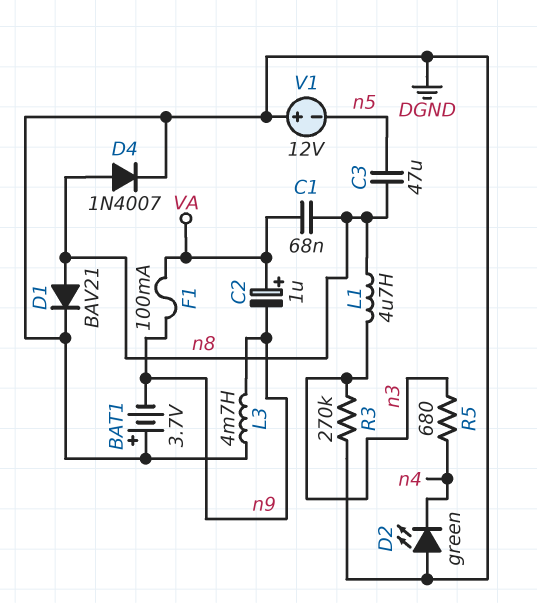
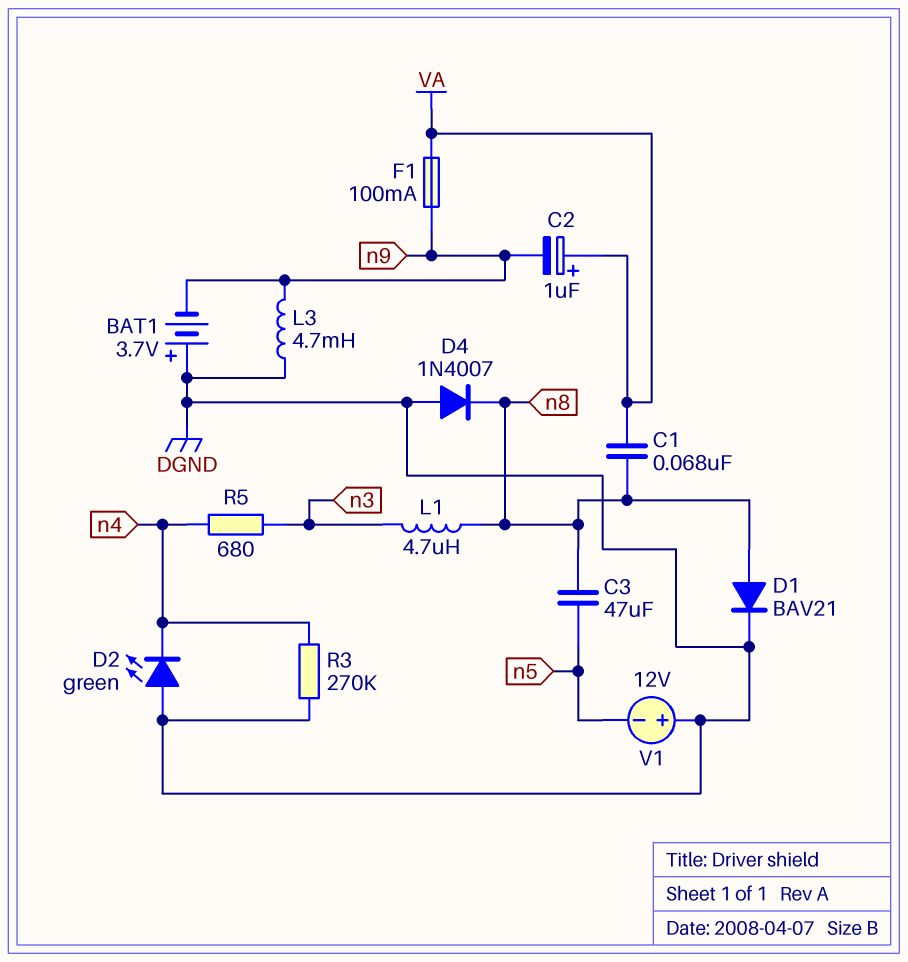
D4: diode 1N4007 (A n8, K DGND) -> diode 1N4007 (A DGND, K n8)
R3: 270k (DGND, n3) -> 270k (DGND, n4)

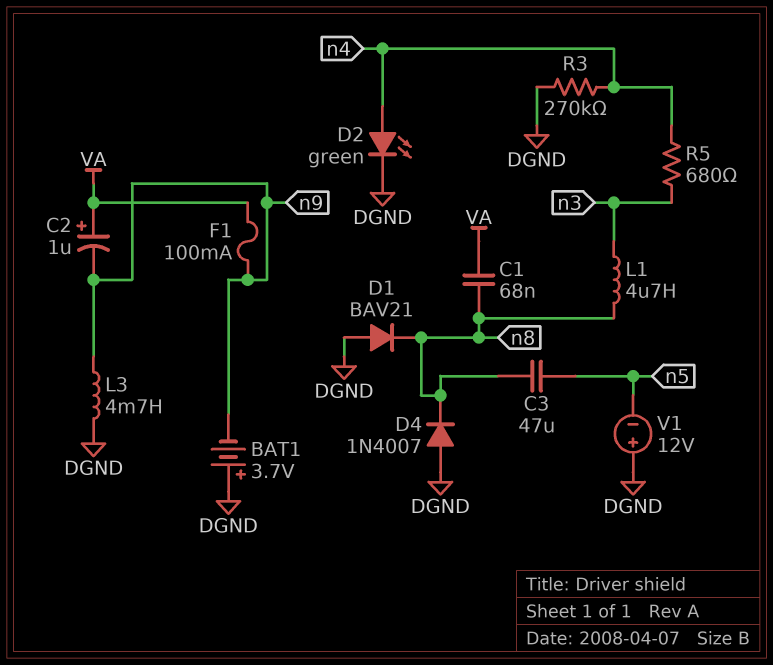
D1: diode BAV21 (A n8, K DGND) -> diode BAV21 (A DGND, K n8)
D2: LED green (A DGND, K n4) -> LED green (A n4, K DGND)

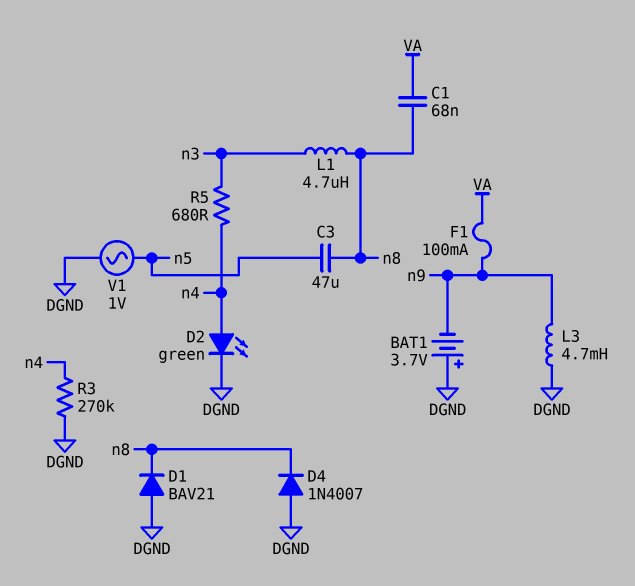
C2: 1uF (plus VA, minus n9) -> none
V1: 12V (plus DGND, minus n5) -> AC 1V (DGND, n5)

